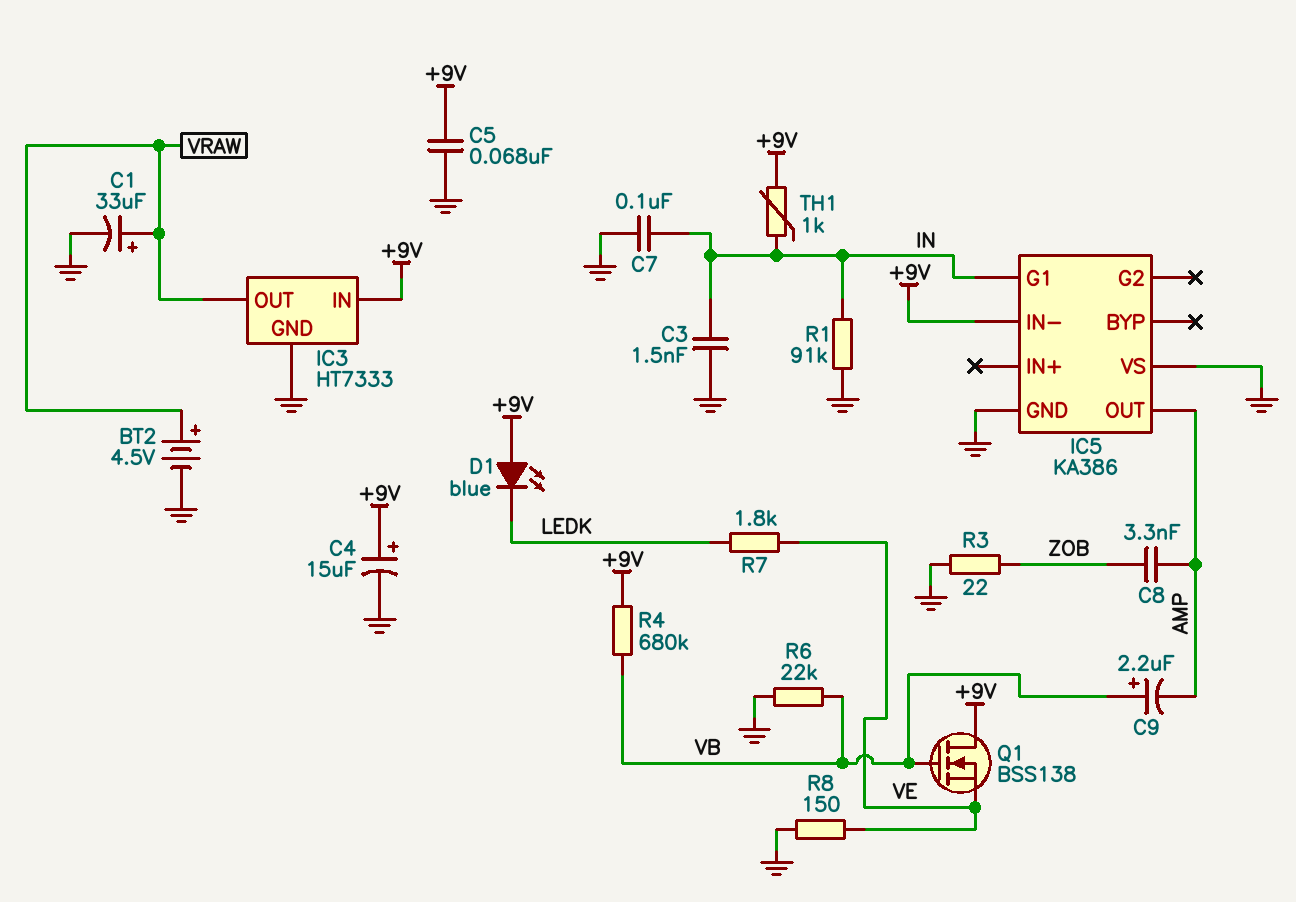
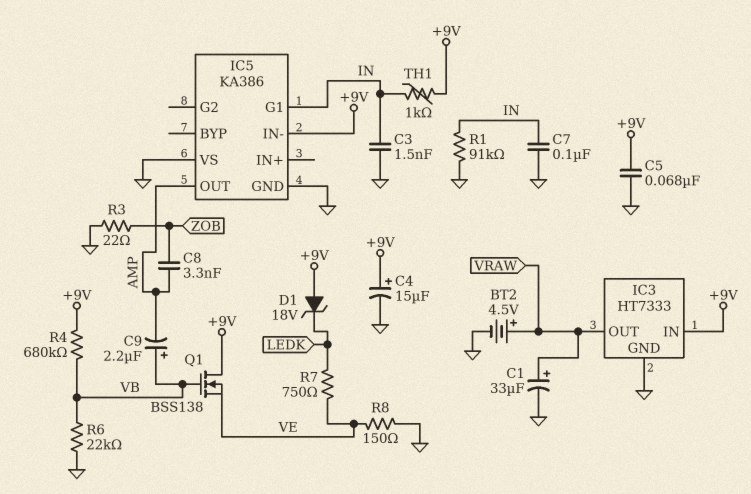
D1: LED blue (A +9V, K LEDK) -> zener 18V (A +9V, K LEDK)
R7: 1.8k (LEDK, VE) -> 750 (LEDK, VE)

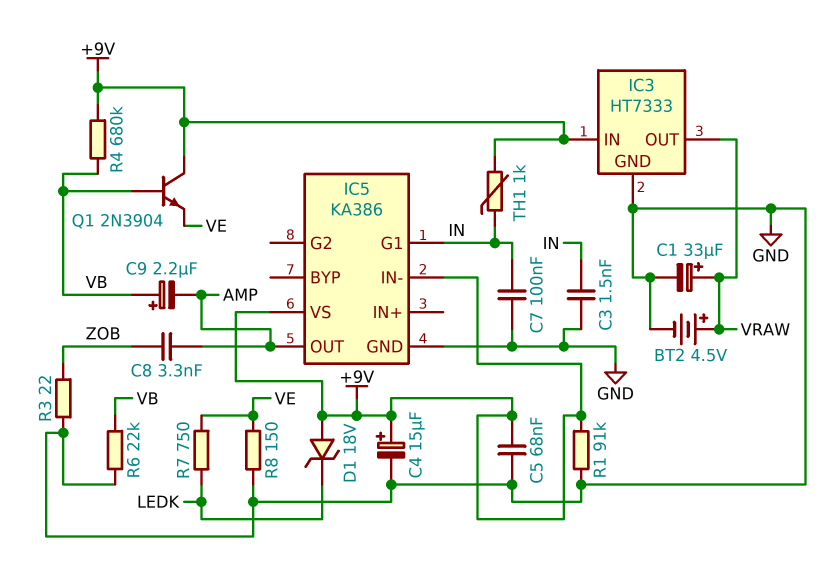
IC5 pin VS: GND -> +9V
Q1: NMOS BSS138 (G VB, D +9V, S VE) -> NPN 2N3904 (B VB, C +9V, E VE)
R1: 91k (GND, IN) -> 91k (+9V, GND)

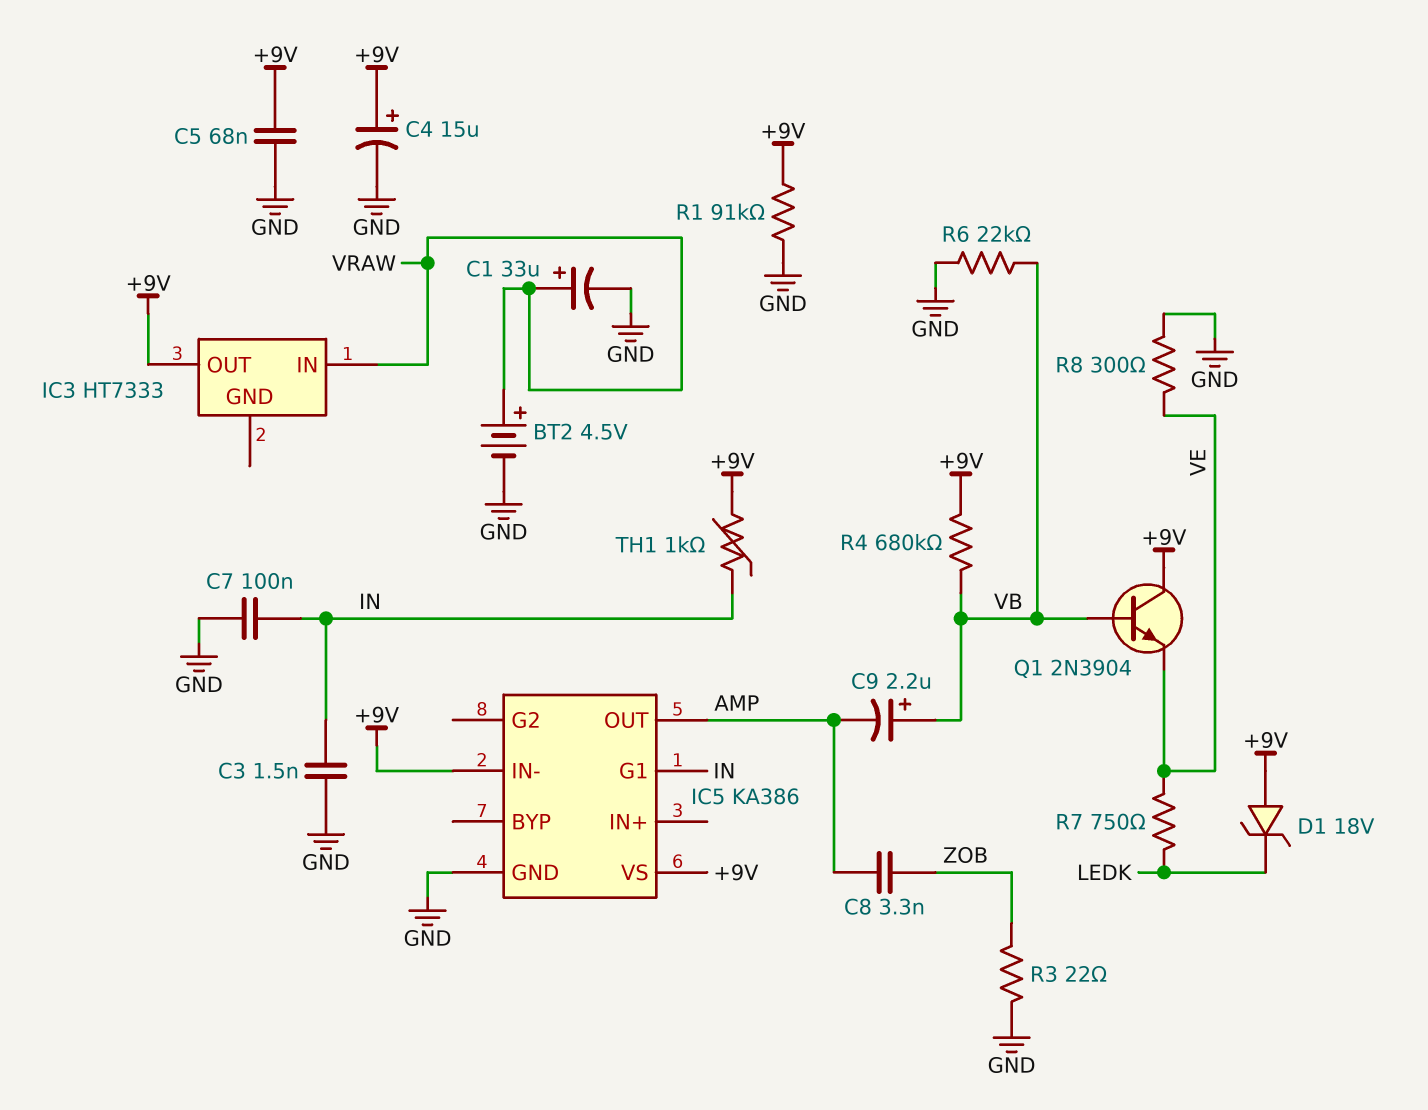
IC3 pin GND: GND -> none
IC3 pin IN: +9V -> VRAW
IC3 pin OUT: VRAW -> +9V
R8: 150 (GND, VE) -> 300 (GND, VE)

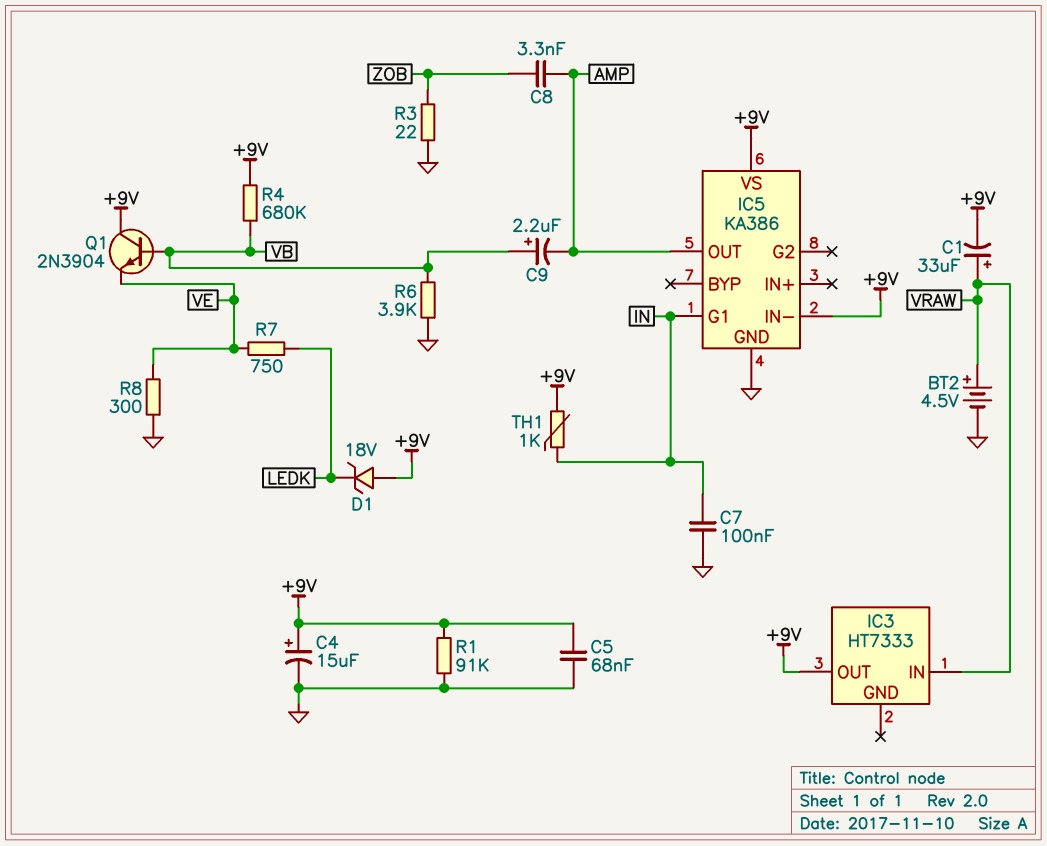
C1: 33uF (plus VRAW, minus GND) -> 33uF (plus VRAW, minus +9V)
C3: 1.5nF (GND, IN) -> none
R6: 22k (GND, VB) -> 3.9k (GND, VB)

